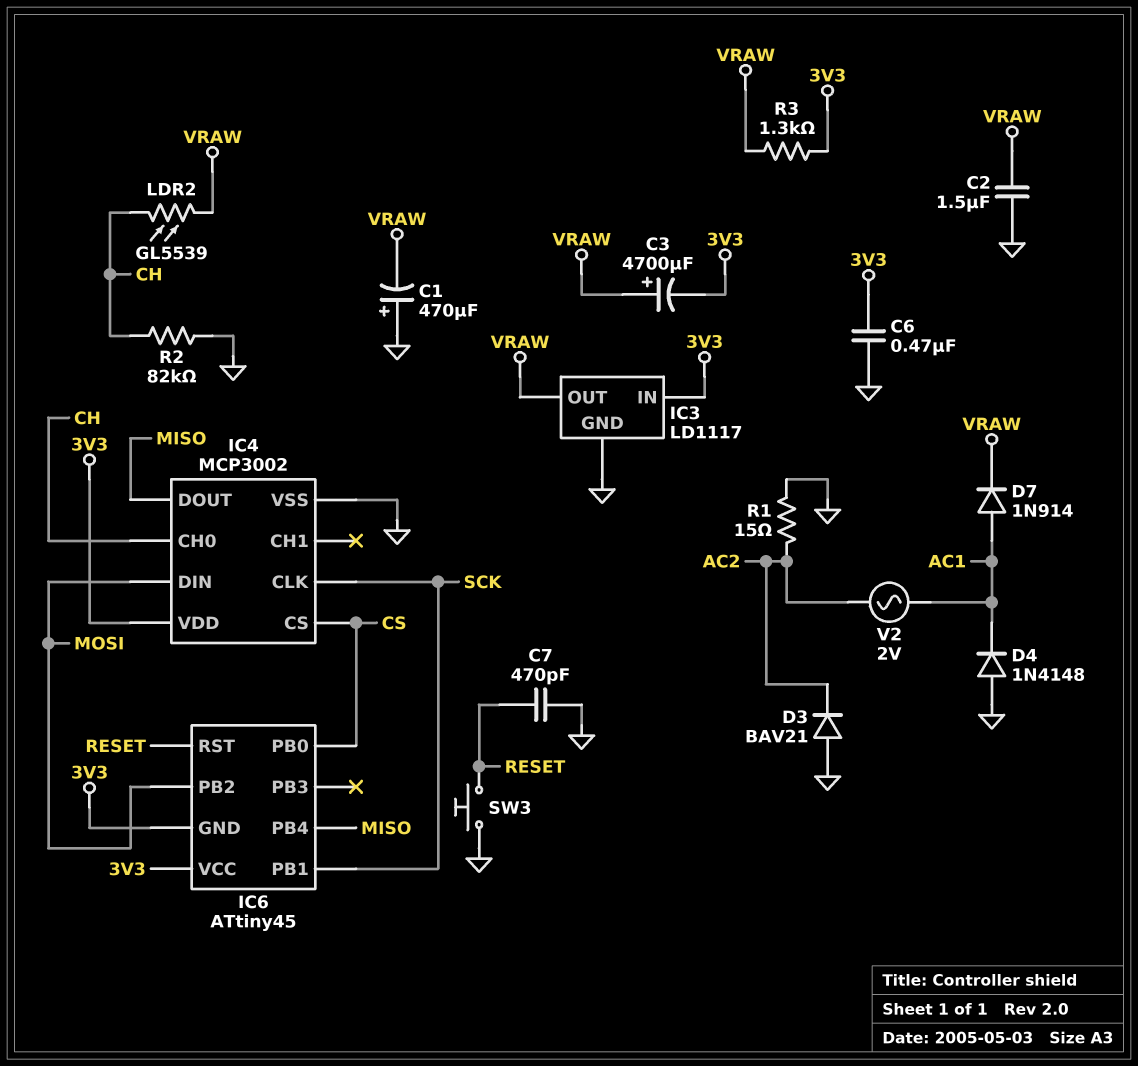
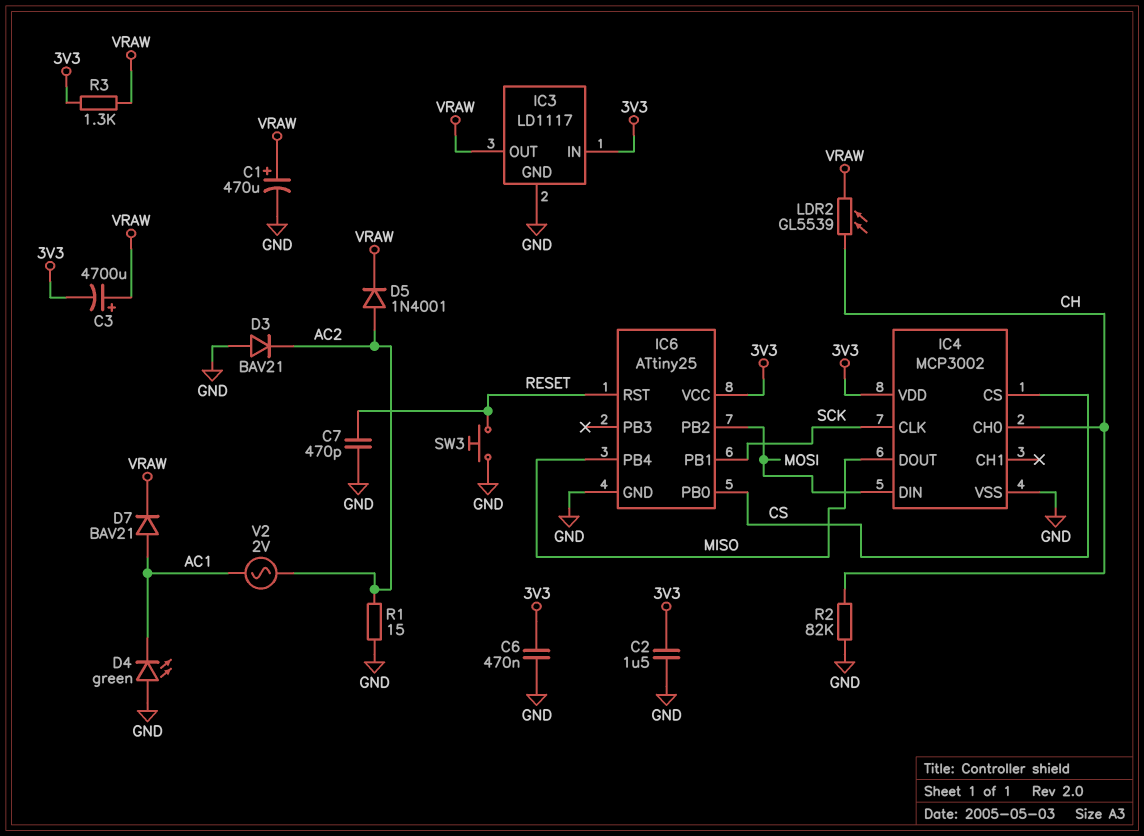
C1: 470uF (plus GND, minus VRAW) -> 470uF (plus VRAW, minus GND)
C2: 1.5uF (GND, VRAW) -> 1.5uF (3V3, GND)
D4: diode 1N4148 (A GND, K AC1) -> LED green (A GND, K AC1)
D5: none -> diode 1N4001 (A AC2, K VRAW)
D7: diode 1N914 (A AC1, K VRAW) -> diode BAV21 (A AC1, K VRAW)
IC6: ATtiny45 -> ATtiny25
IC6 pin GND: 3V3 -> GND

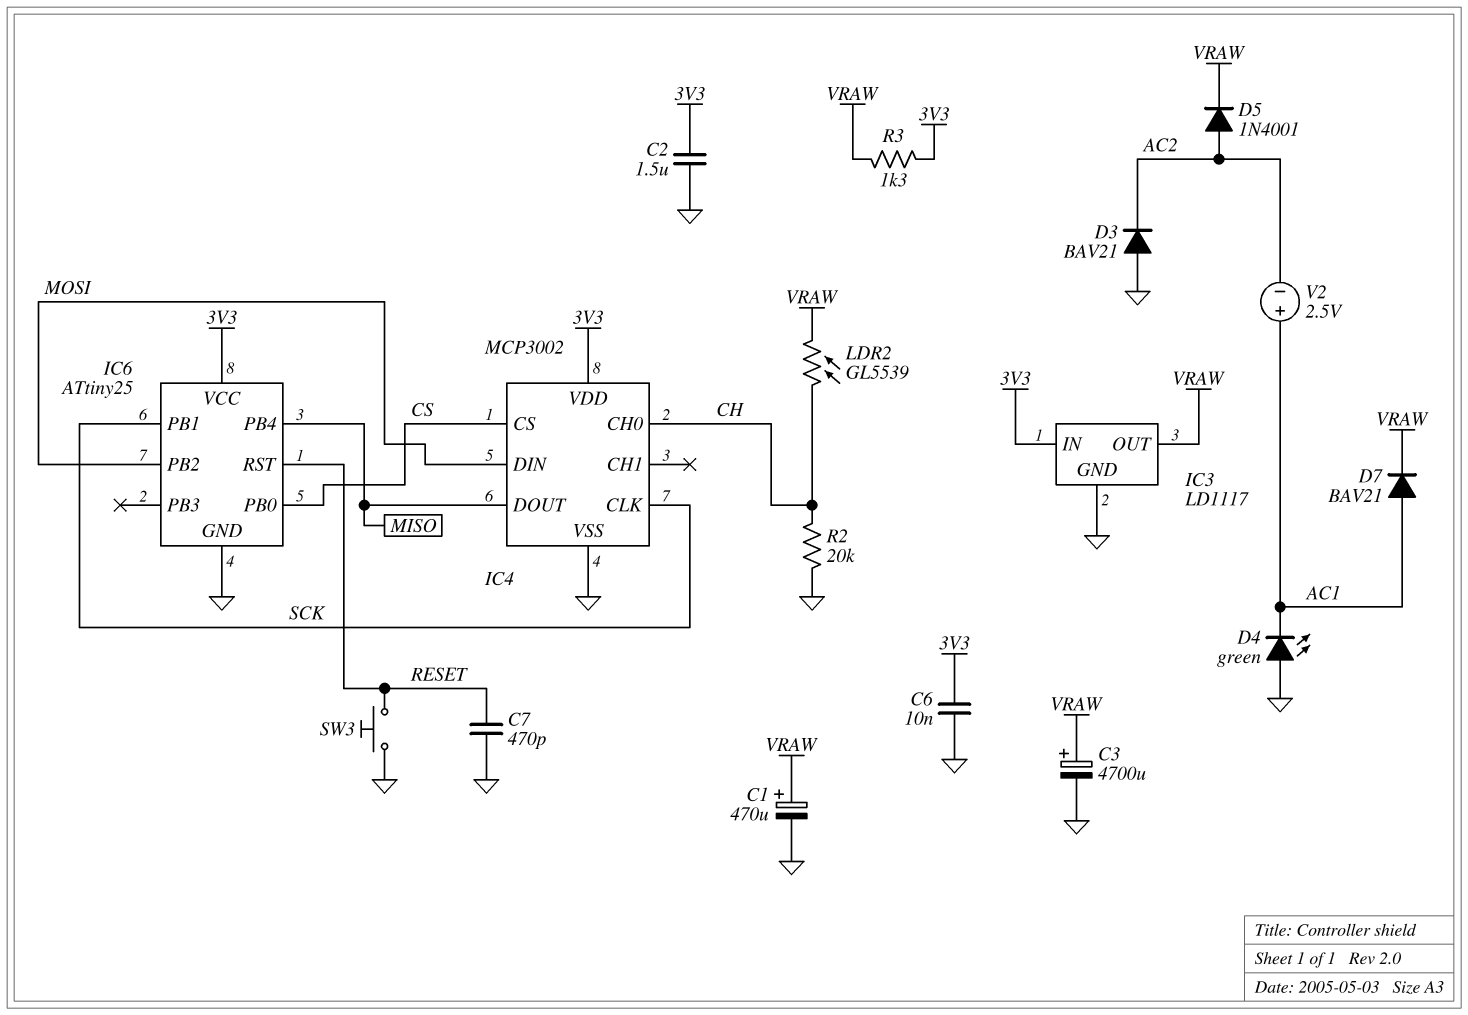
C3: 4700uF (plus VRAW, minus 3V3) -> 4700uF (plus VRAW, minus GND)
C6: 470nF (3V3, GND) -> 10nF (3V3, GND)
R1: 15 (AC2, GND) -> none
R2: 82k (CH, GND) -> 20k (CH, GND)
V2: AC 2V (AC1, AC2) -> 2.5V (plus AC1, minus AC2)

